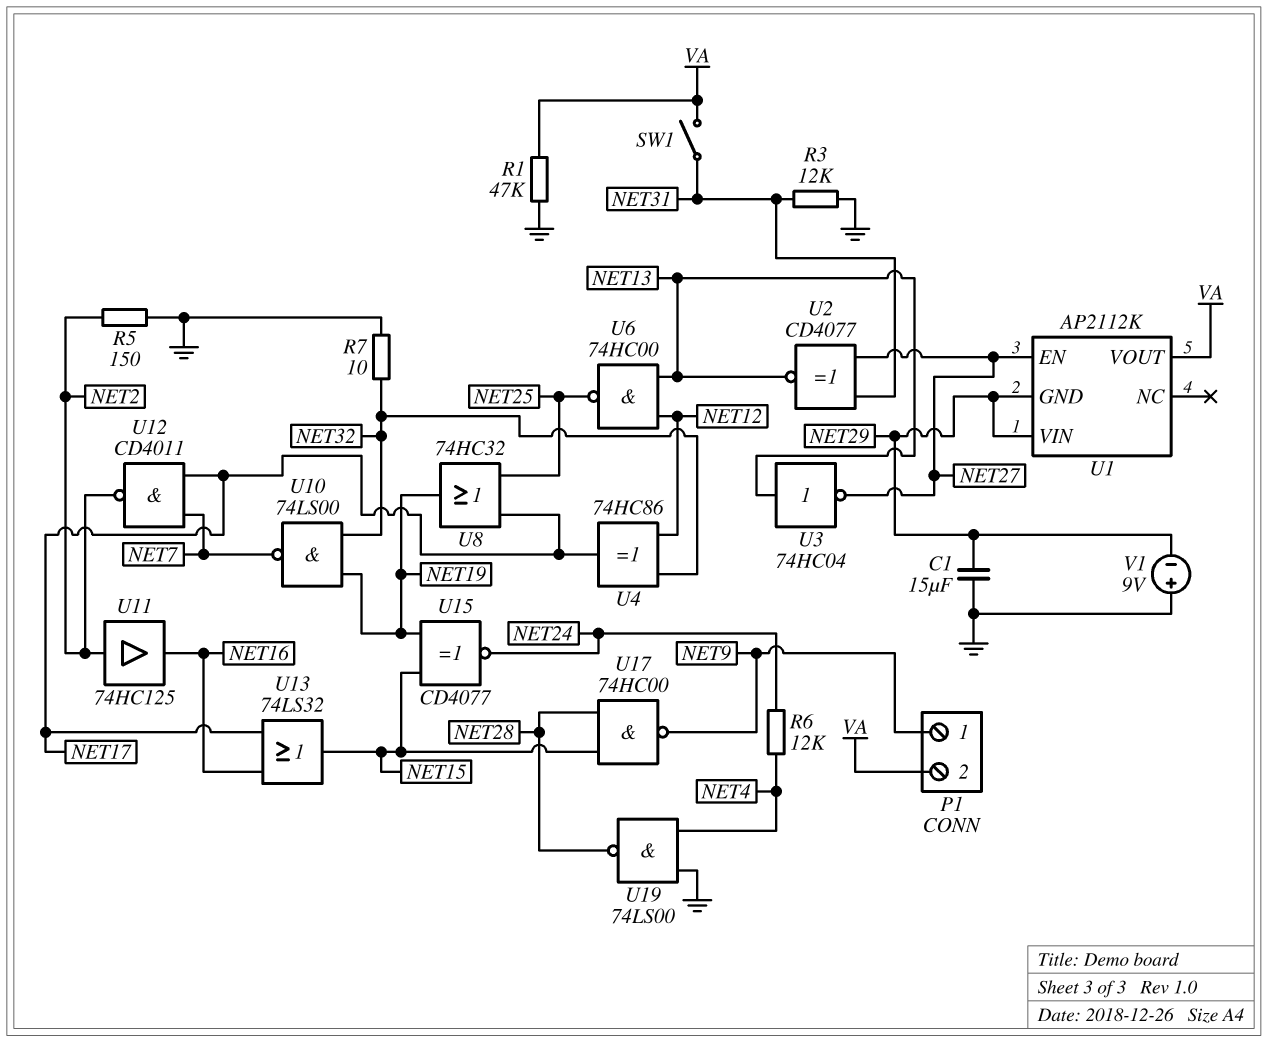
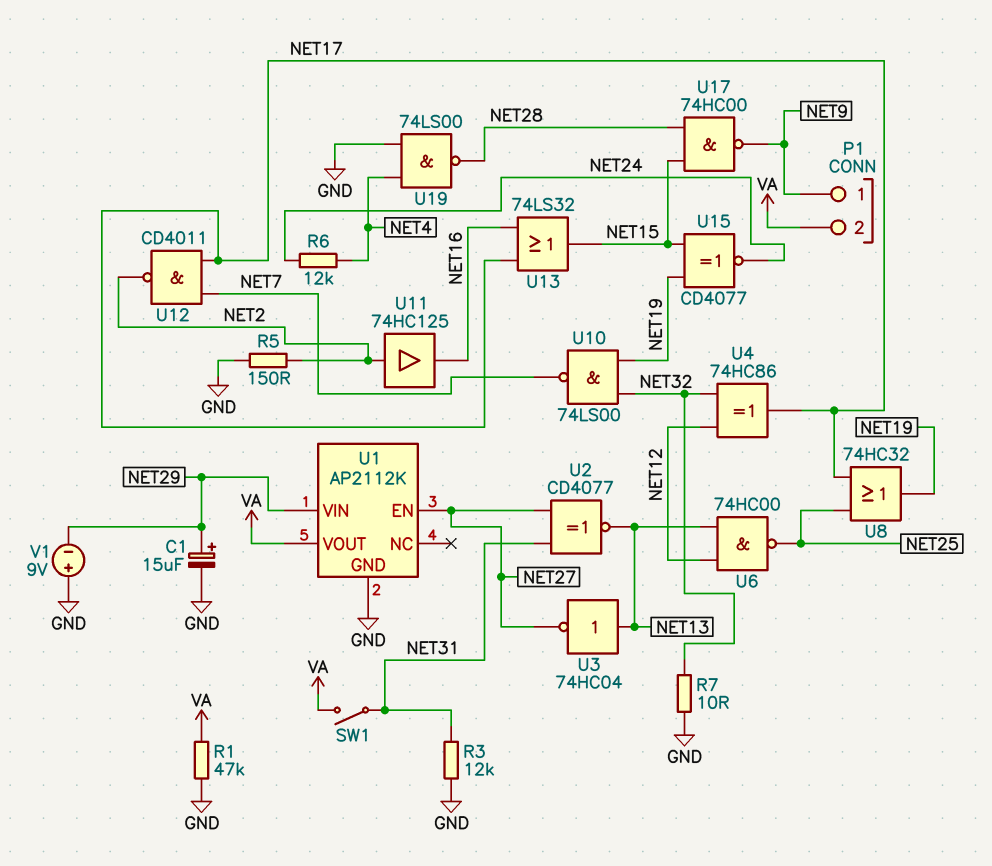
C1: 15uF (GND, NET29) -> 15uF (plus NET29, minus GND)
U1 pin GND: NET29 -> GND

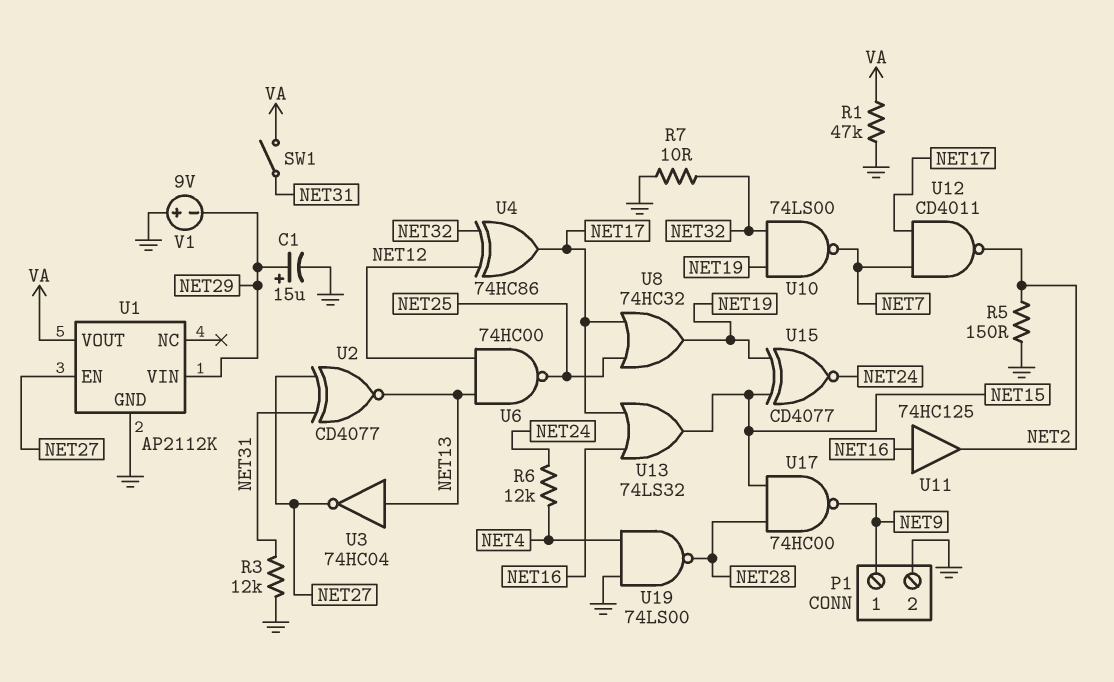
P1 pin 2: VA -> GND
U11: buffer 74HC125 (in NET2, out NET16) -> buffer 74HC125 (in NET16, out NET2)

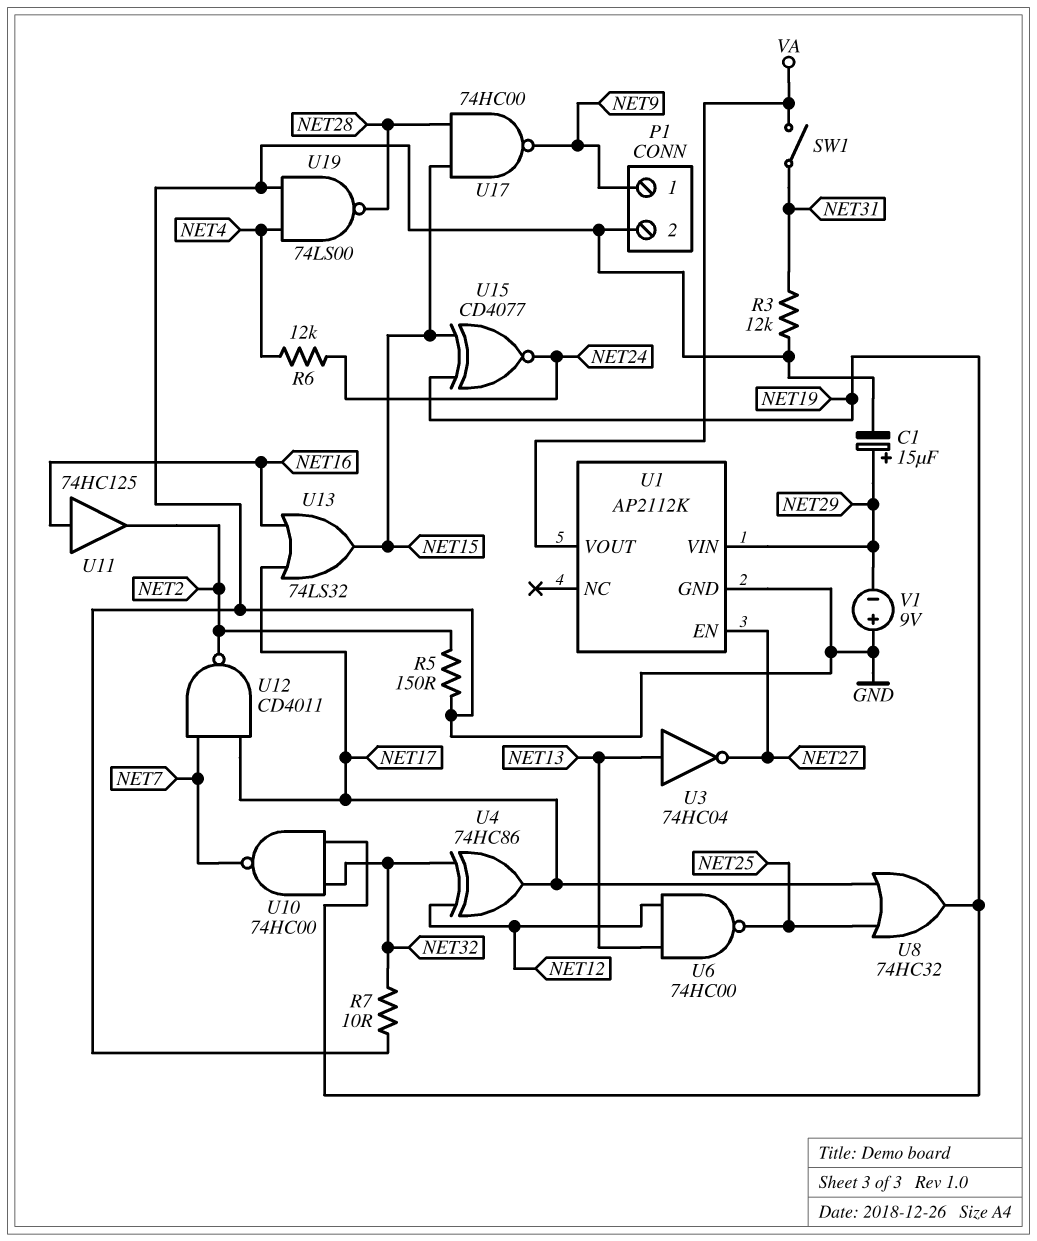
R1: 47k (GND, VA) -> none
U2: XNOR CD4077 (in NET27, in NET31, out NET13) -> none
U10: NAND 74LS00 (in NET19, in NET32, out NET7) -> NAND 74HC00 (in NET19, in NET32, out NET7)

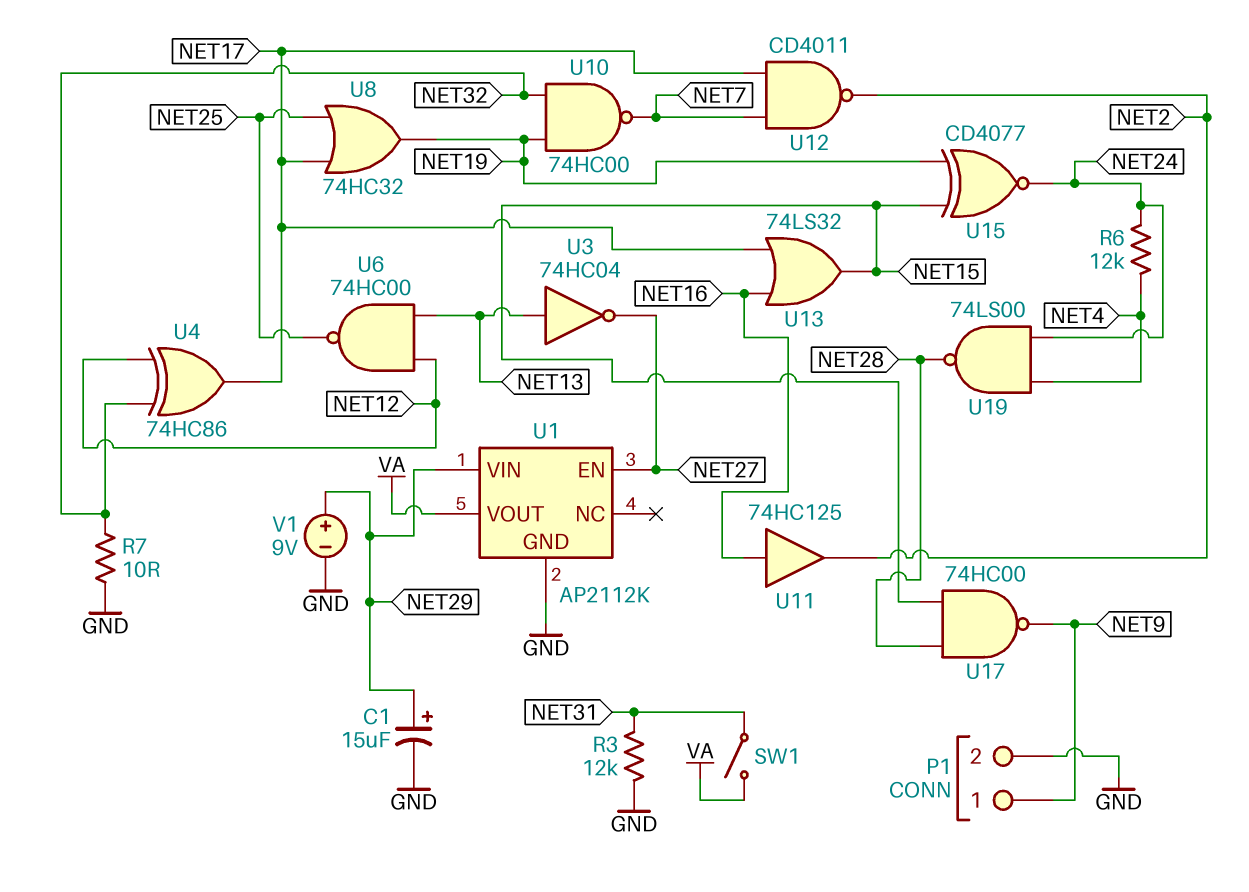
R5: 150 (GND, NET2) -> none
U19: NAND 74LS00 (in GND, in NET4, out NET28) -> NAND 74LS00 (in NET4, in NET24, out NET28)
V1: 9V (plus GND, minus NET29) -> 9V (plus NET29, minus GND)

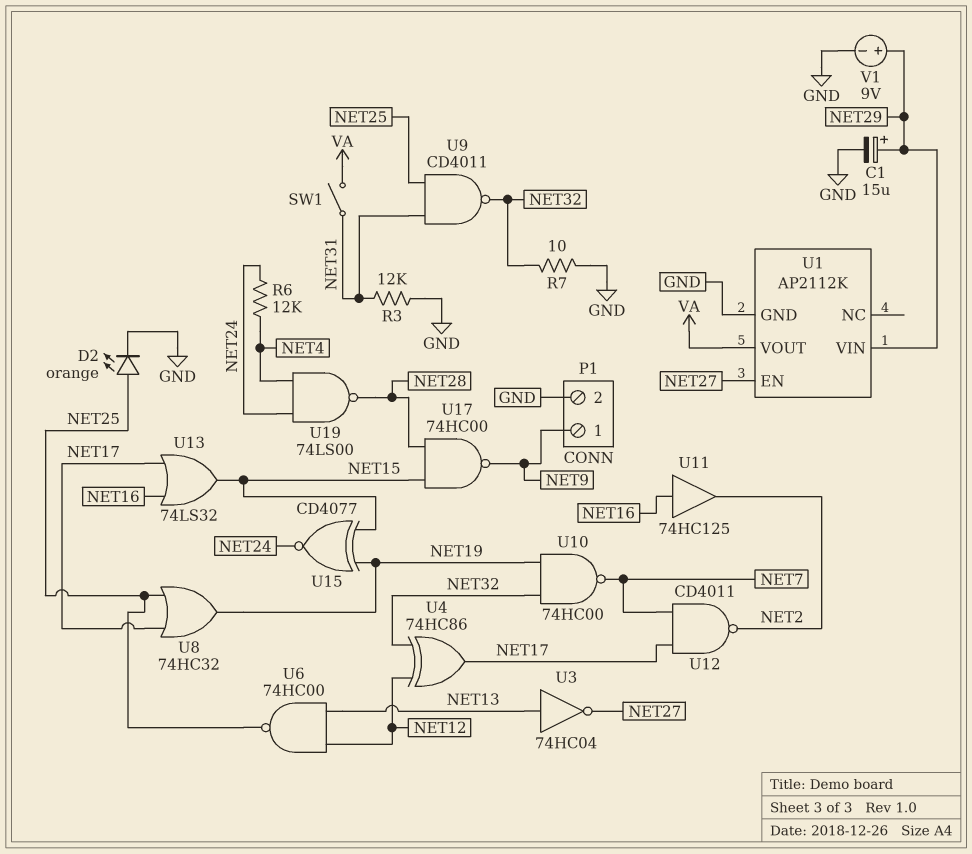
D2: none -> LED orange (A NET25, K GND)
U9: none -> NAND CD4011 (in NET25, in NET31, out NET32)

